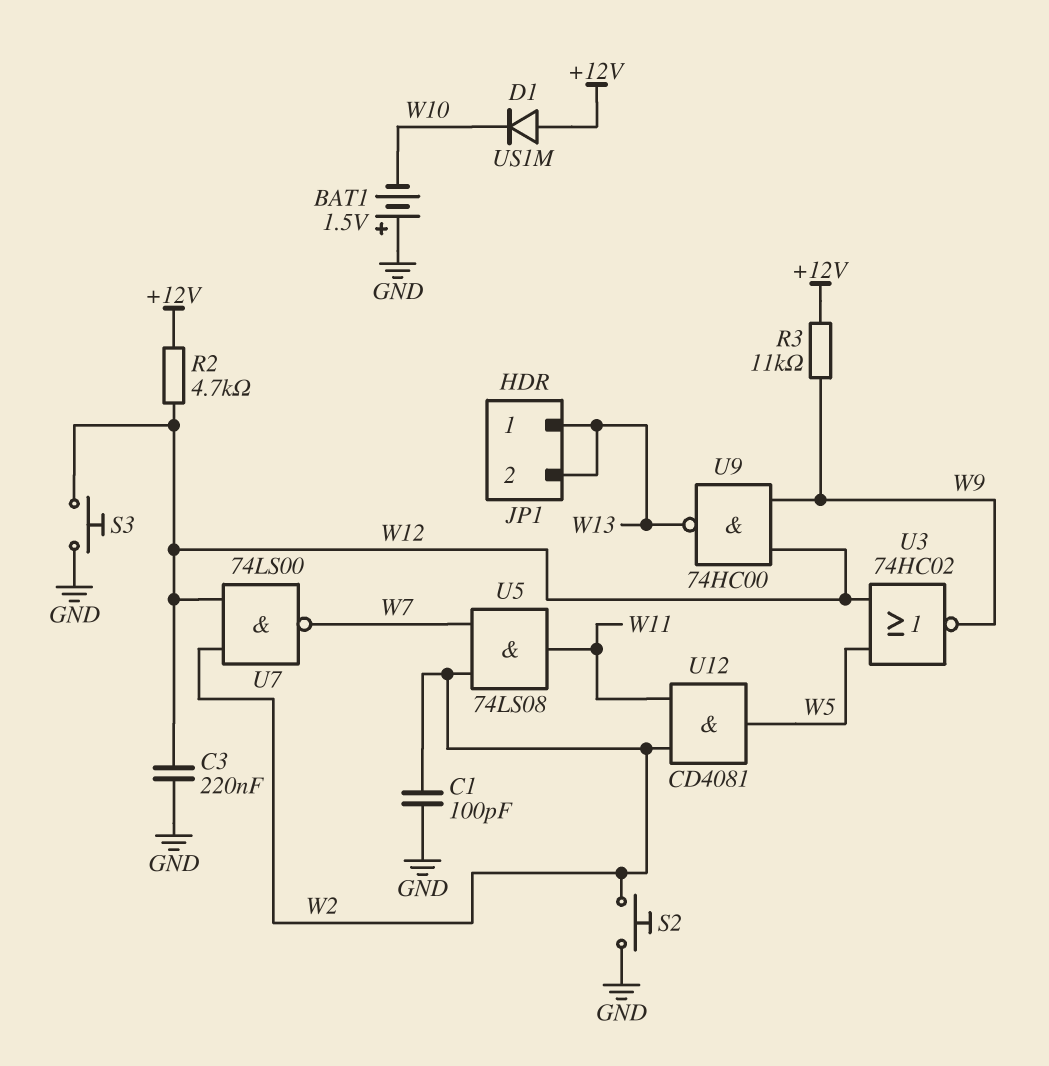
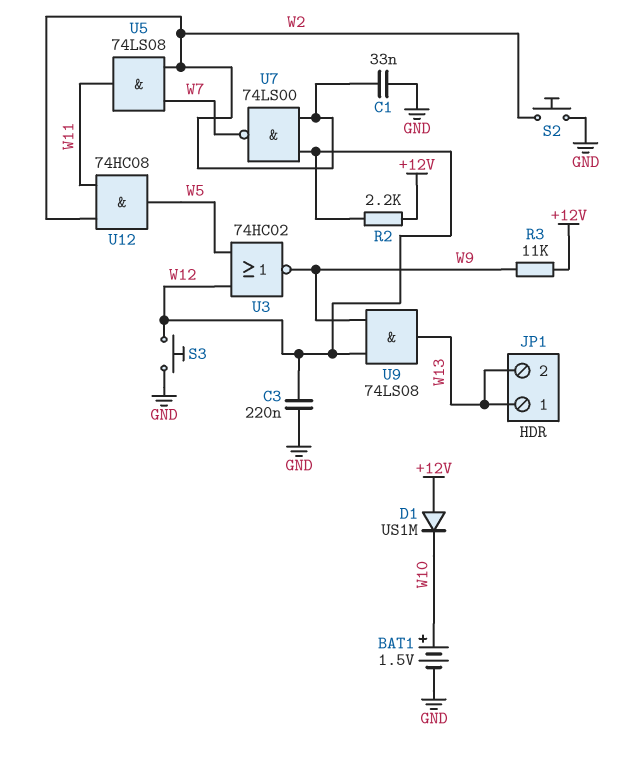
BAT1: 1.5V (plus GND, minus W10) -> 1.5V (plus W10, minus GND)
C1: 100pF (GND, W2) -> 33nF (GND, W2)
R2: 4.7k (+12V, W12) -> 2.2k (+12V, W12)
U9: NAND 74HC00 (in W9, in W12, out W13) -> AND 74LS08 (in W9, in W12, out W13)
U12: AND CD4081 (in W2, in W11, out W5) -> AND 74HC08 (in W2, in W11, out W5)

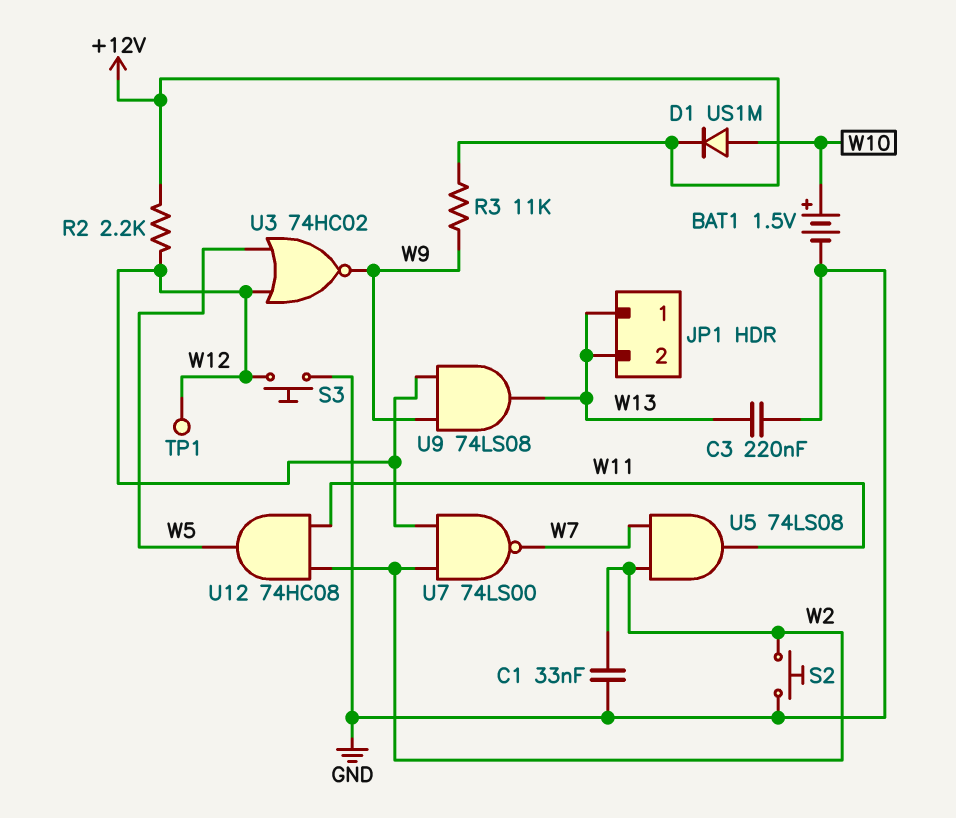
C3: 220nF (GND, W12) -> 220nF (GND, W13)
D1: diode US1M (A +12V, K W10) -> diode US1M (A W10, K +12V)
TP1: none -> test point (W12)

